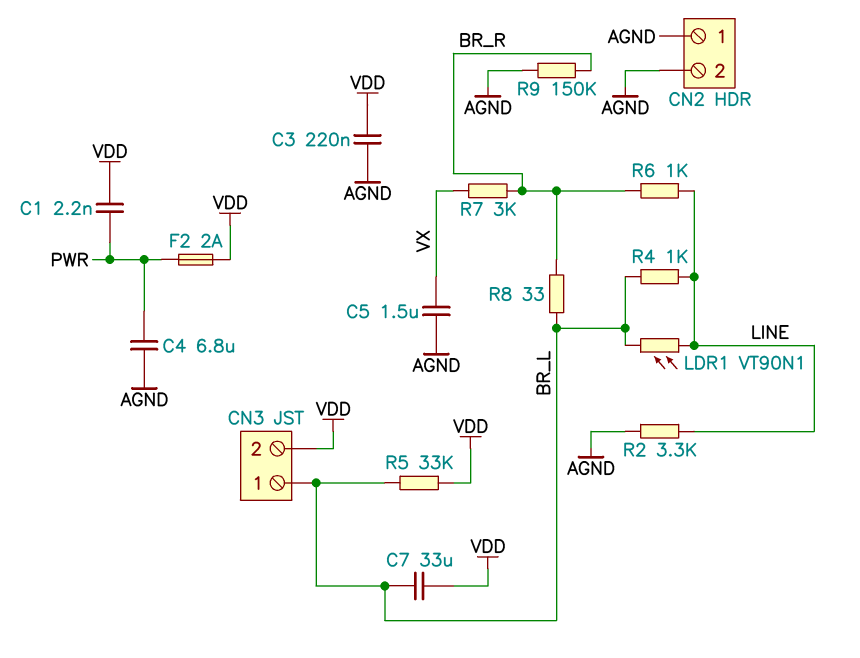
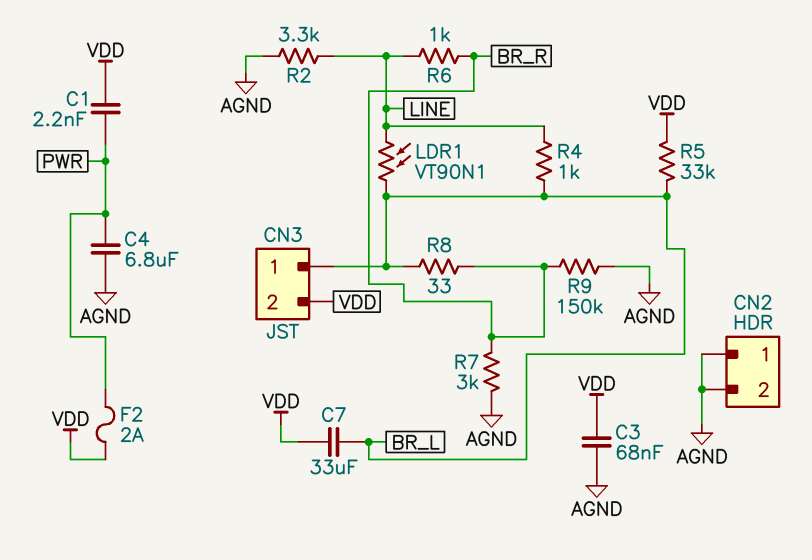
C3: 220nF (AGND, VDD) -> 68nF (AGND, VDD)
C5: 1.5uF (AGND, VX) -> none
R7: 3k (BR_R, VX) -> 3k (AGND, BR_R)

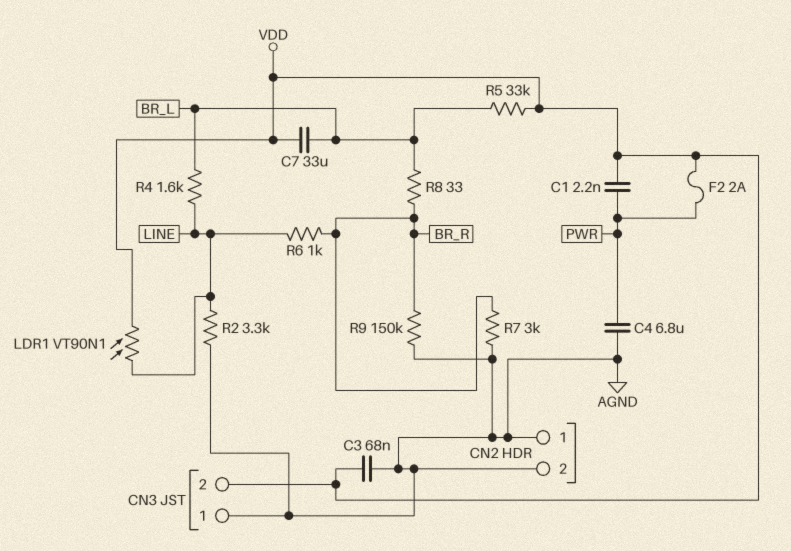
CN3 pin 1: BR_L -> AGND
LDR1: VT90N1 (BR_L, LINE) -> VT90N1 (LINE, VDD)
R4: 1k (BR_L, LINE) -> 1.6k (BR_L, LINE)

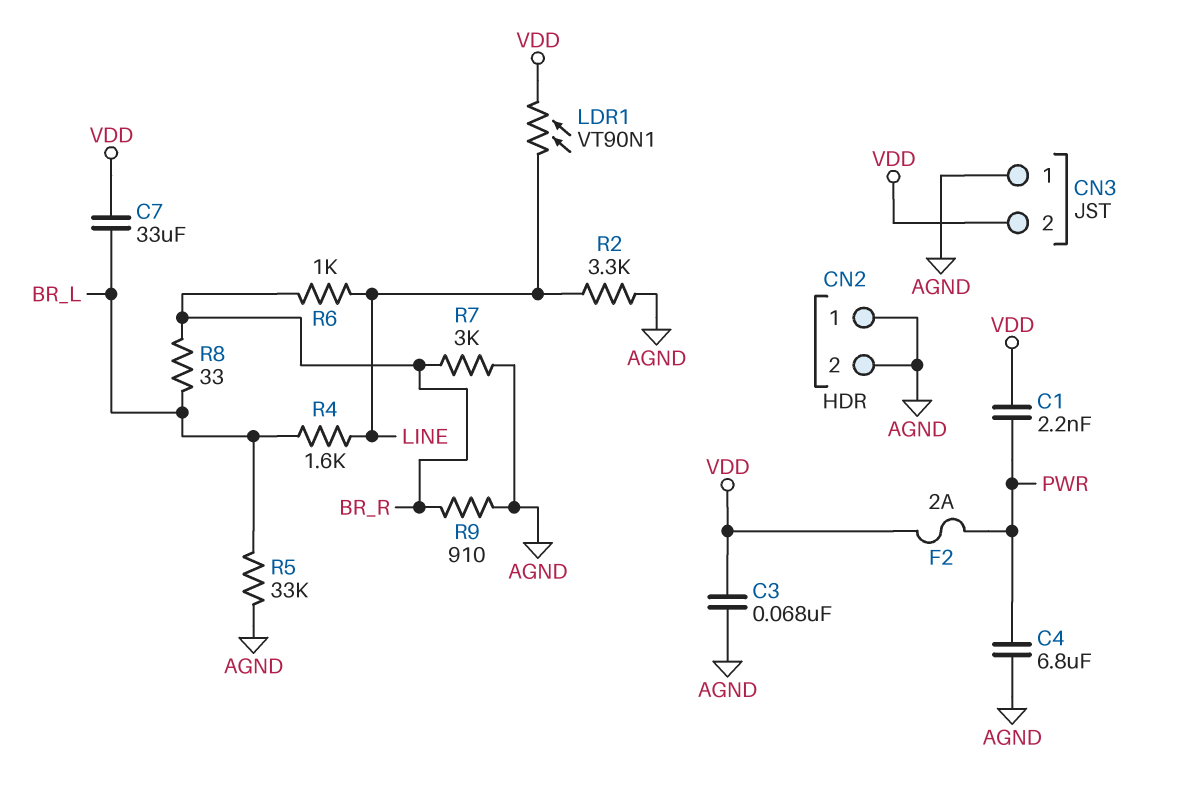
R5: 33k (BR_L, VDD) -> 33k (AGND, BR_L)
R9: 150k (AGND, BR_R) -> 910 (AGND, BR_R)

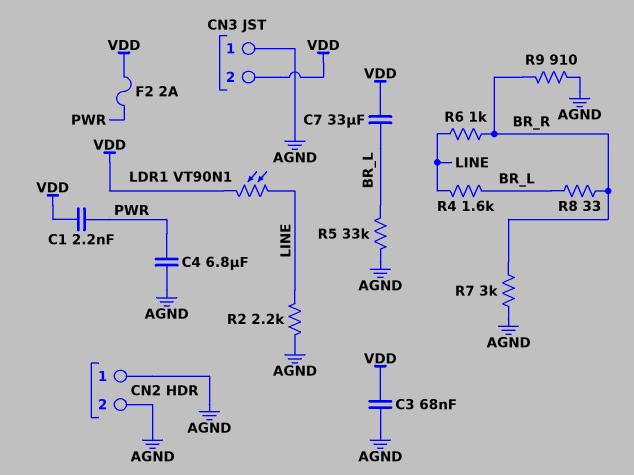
R2: 3.3k (AGND, LINE) -> 2.2k (AGND, LINE)

